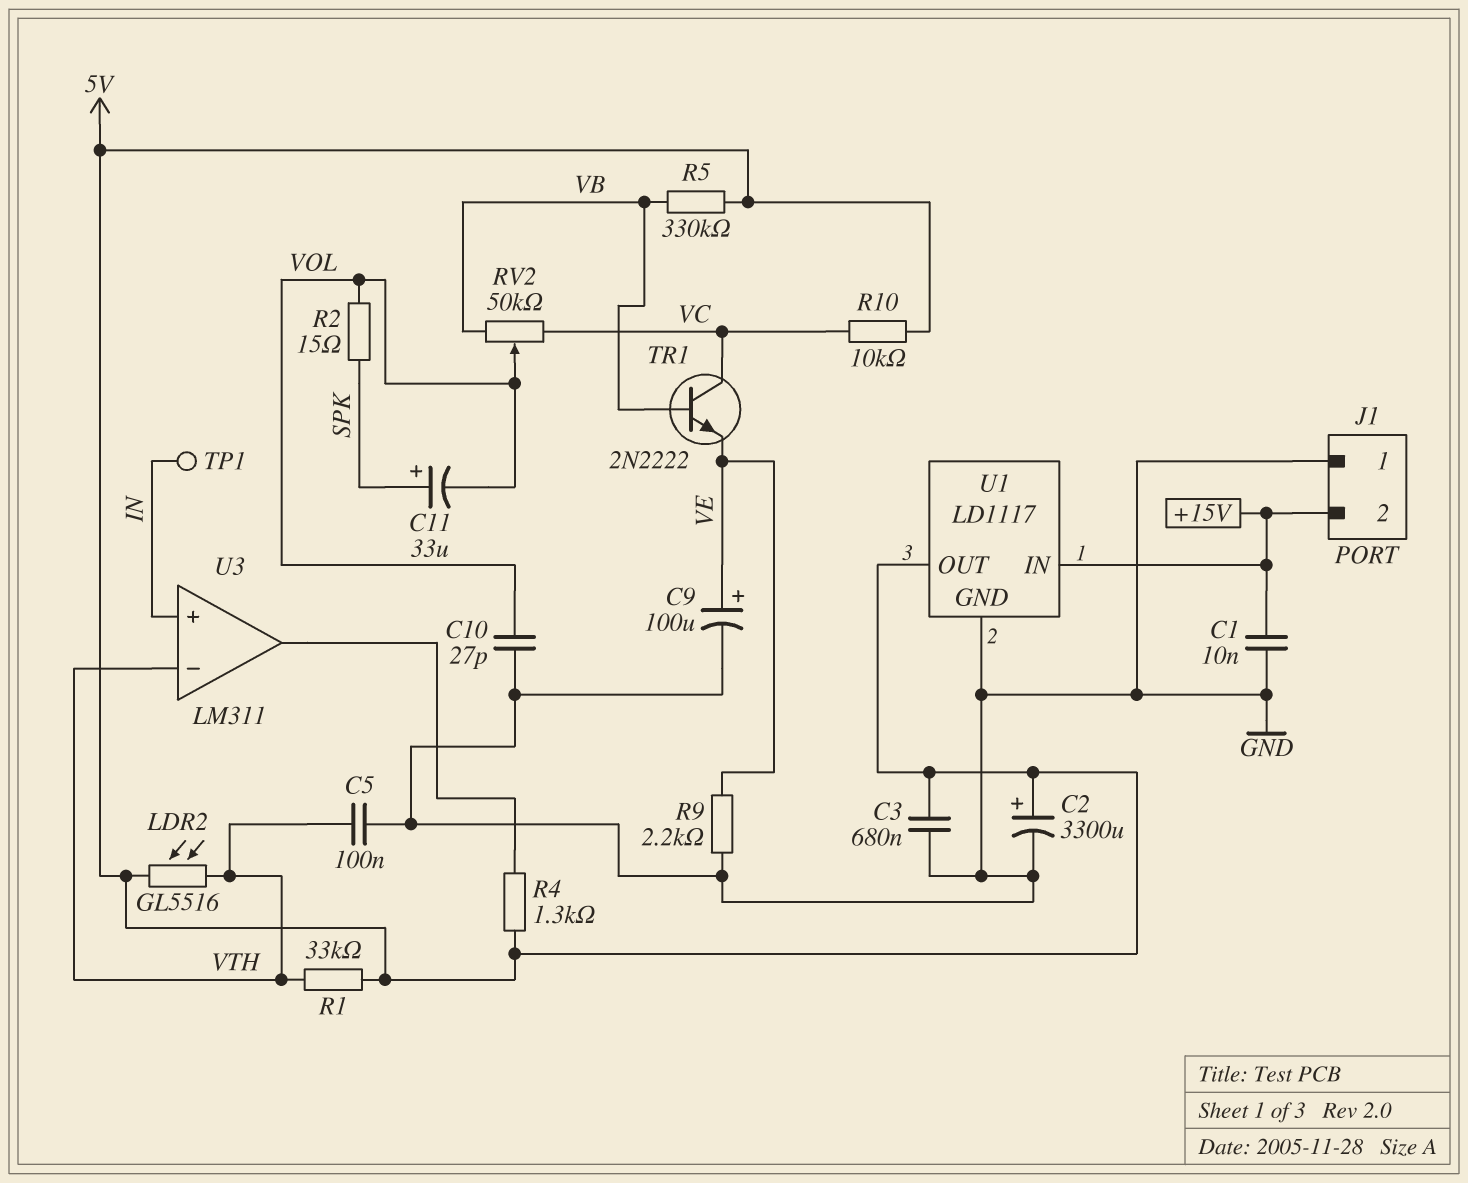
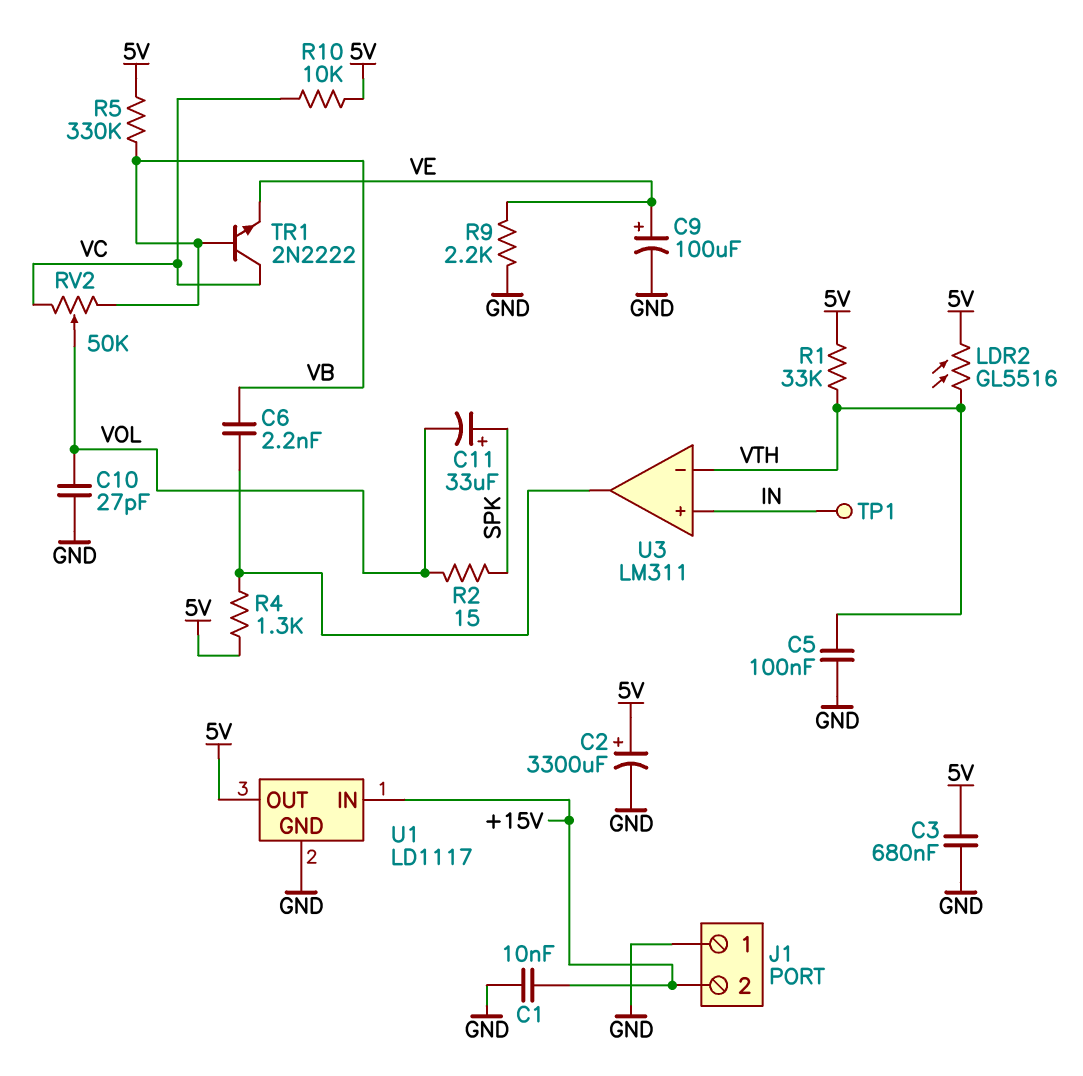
C6: none -> 2.2nF (U3/out, VB)

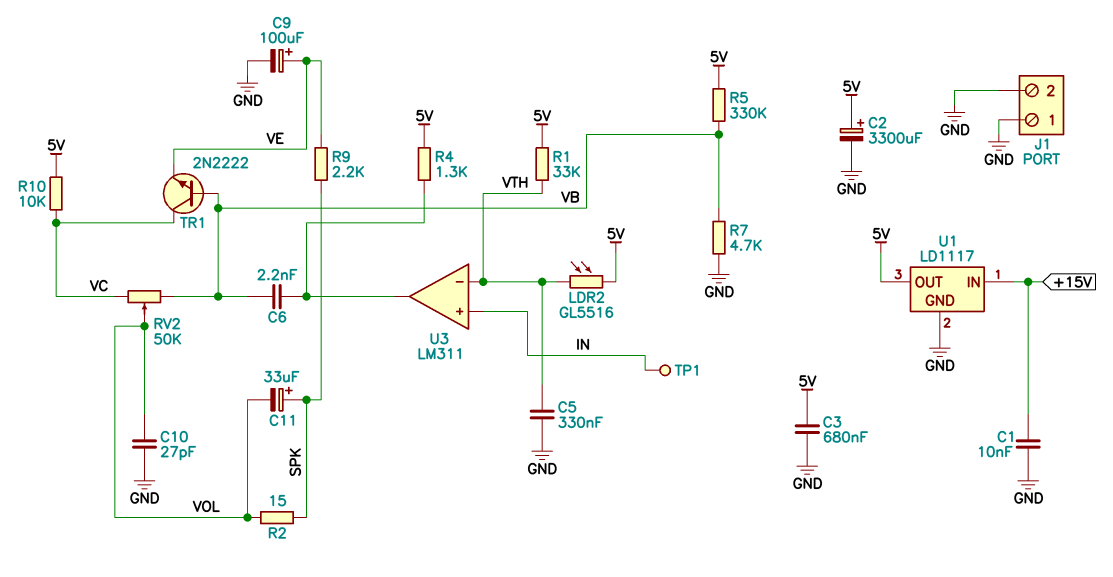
C5: 100nF (GND, VTH) -> 330nF (GND, VTH)
J1 pin 2: +15V -> GND
R7: none -> 4.7k (GND, VB)
R9: 2.2k (GND, VE) -> 2.2k (SPK, VE)

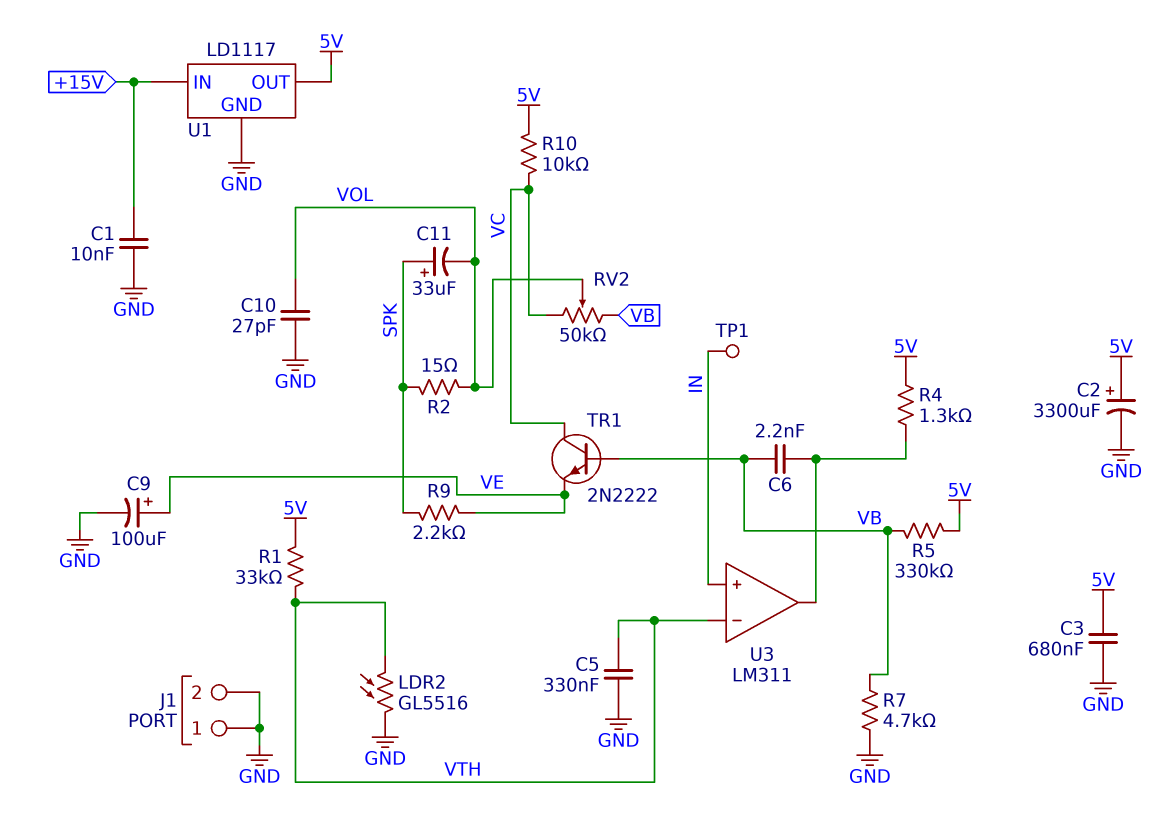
LDR2: GL5516 (5V, VTH) -> GL5516 (GND, VTH)

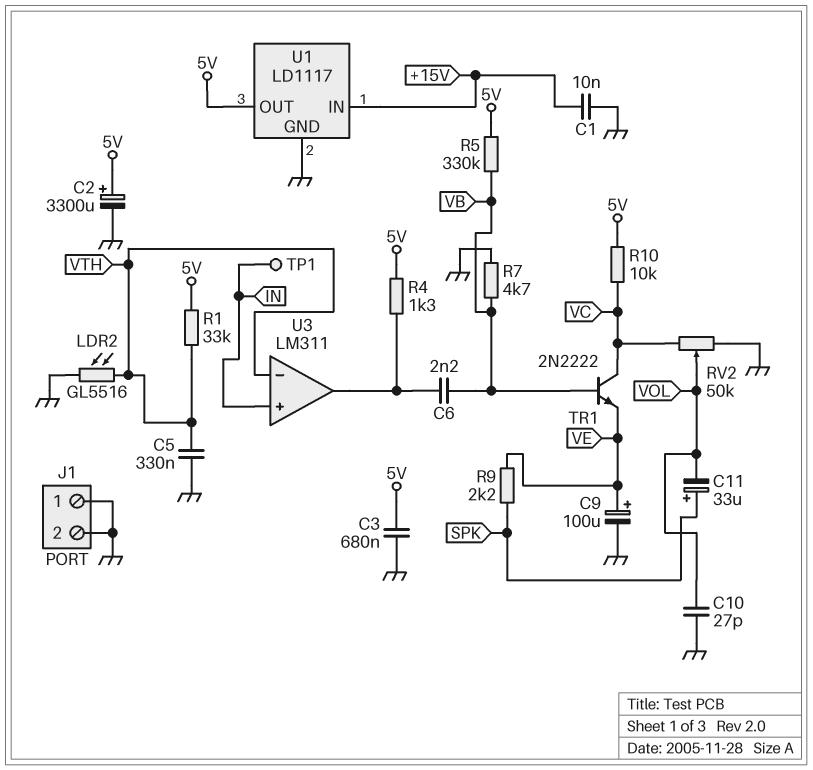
R2: 15 (SPK, VOL) -> none
RV2: 50k (VB, VC, wiper VOL) -> 50k (GND, VC, wiper VOL)

